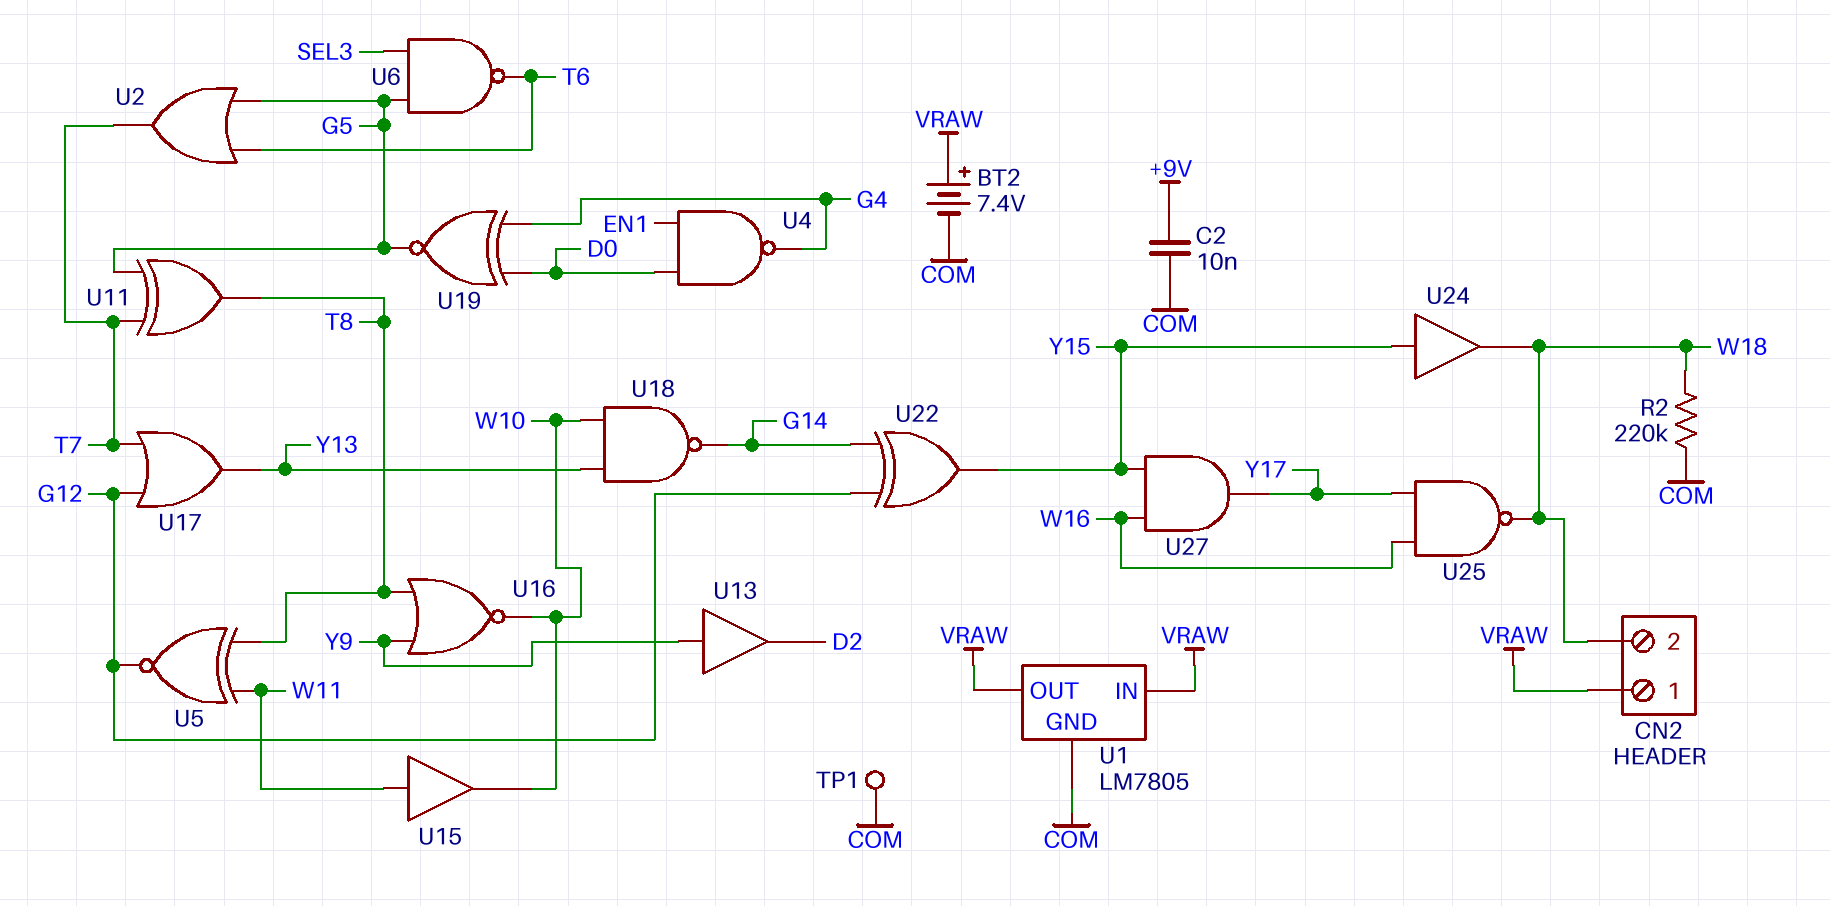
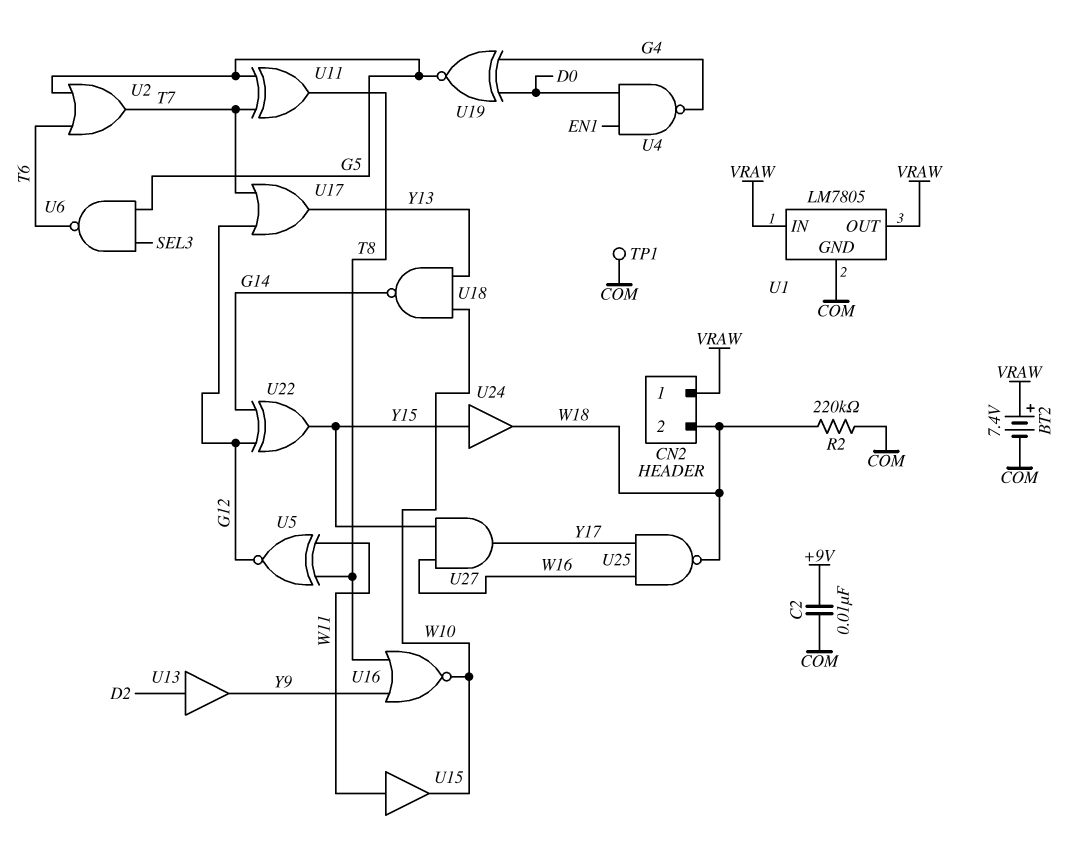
U13: buffer (in Y9, out D2) -> buffer (in D2, out Y9)

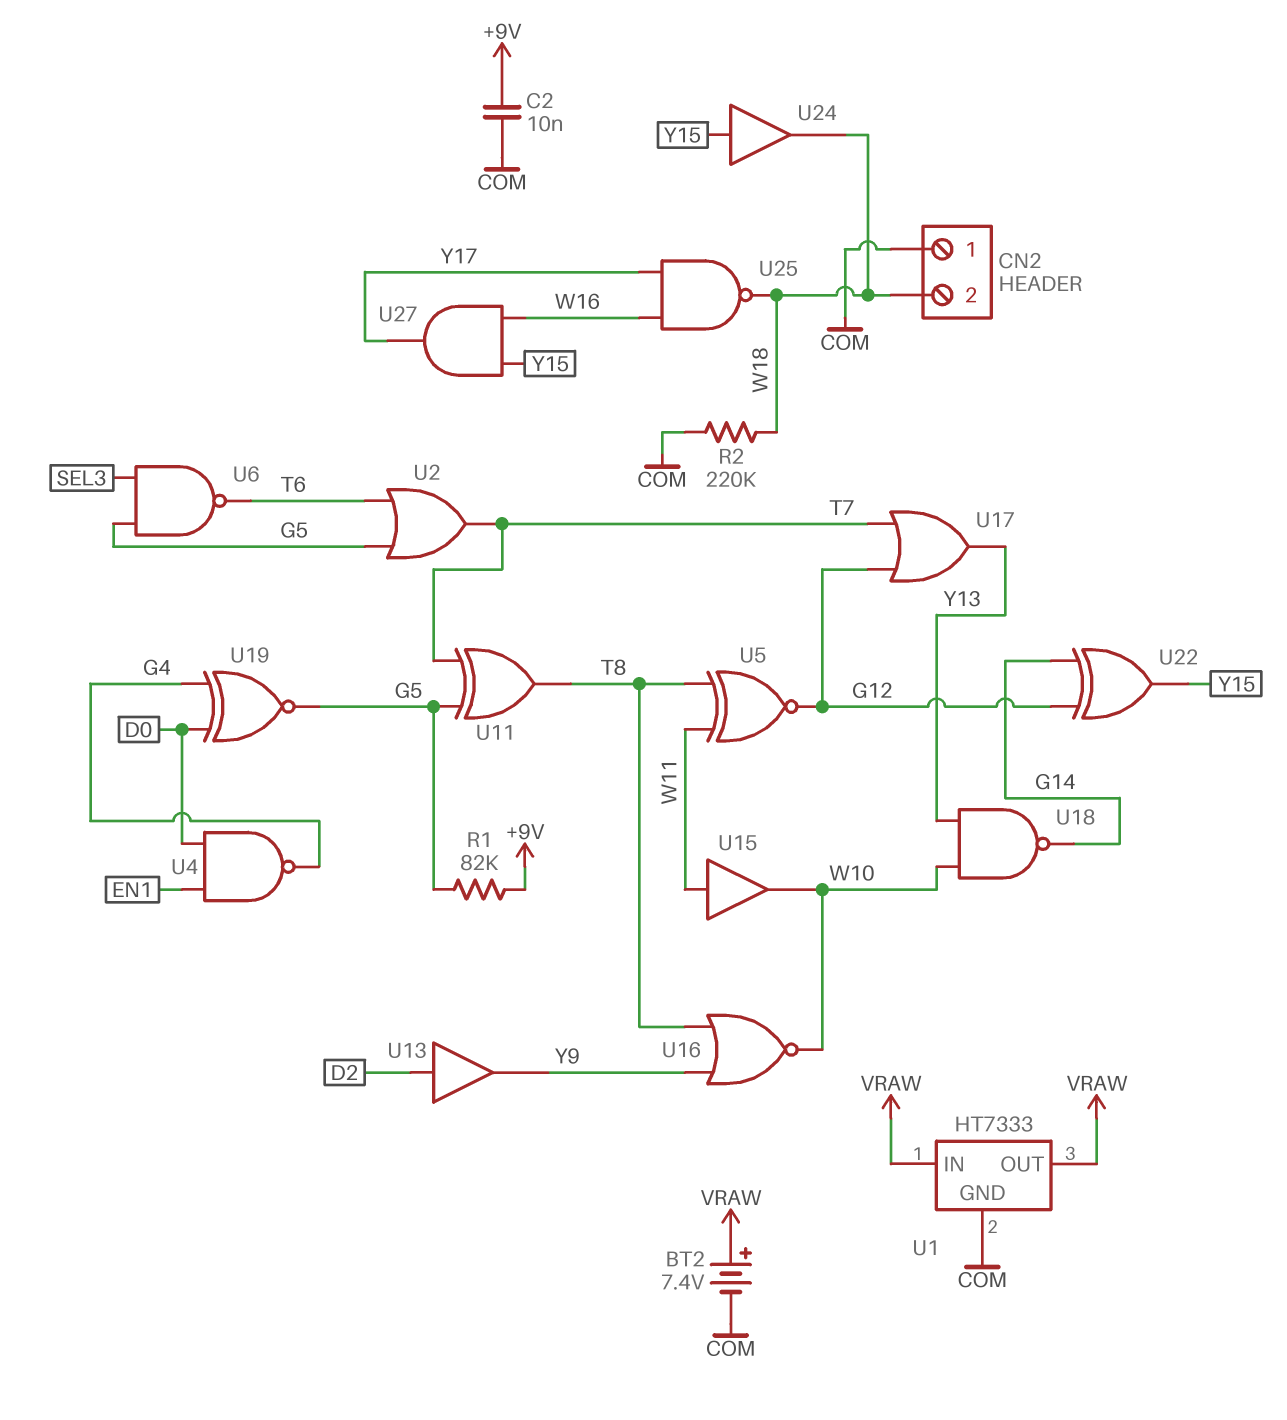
CN2 pin 1: VRAW -> COM
R1: none -> 82k (+9V, G5)
TP1: test point (COM) -> none
U1: LM7805 -> HT7333

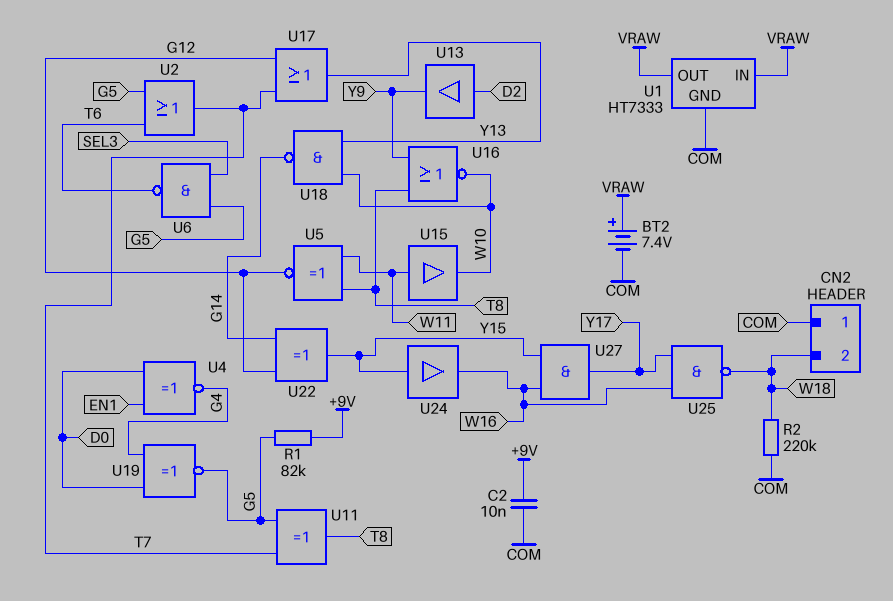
U4: NAND (in D0, in EN1, out G4) -> XNOR (in D0, in EN1, out G4)
U24: buffer (in Y15, out W18) -> buffer (in Y15, out W16)

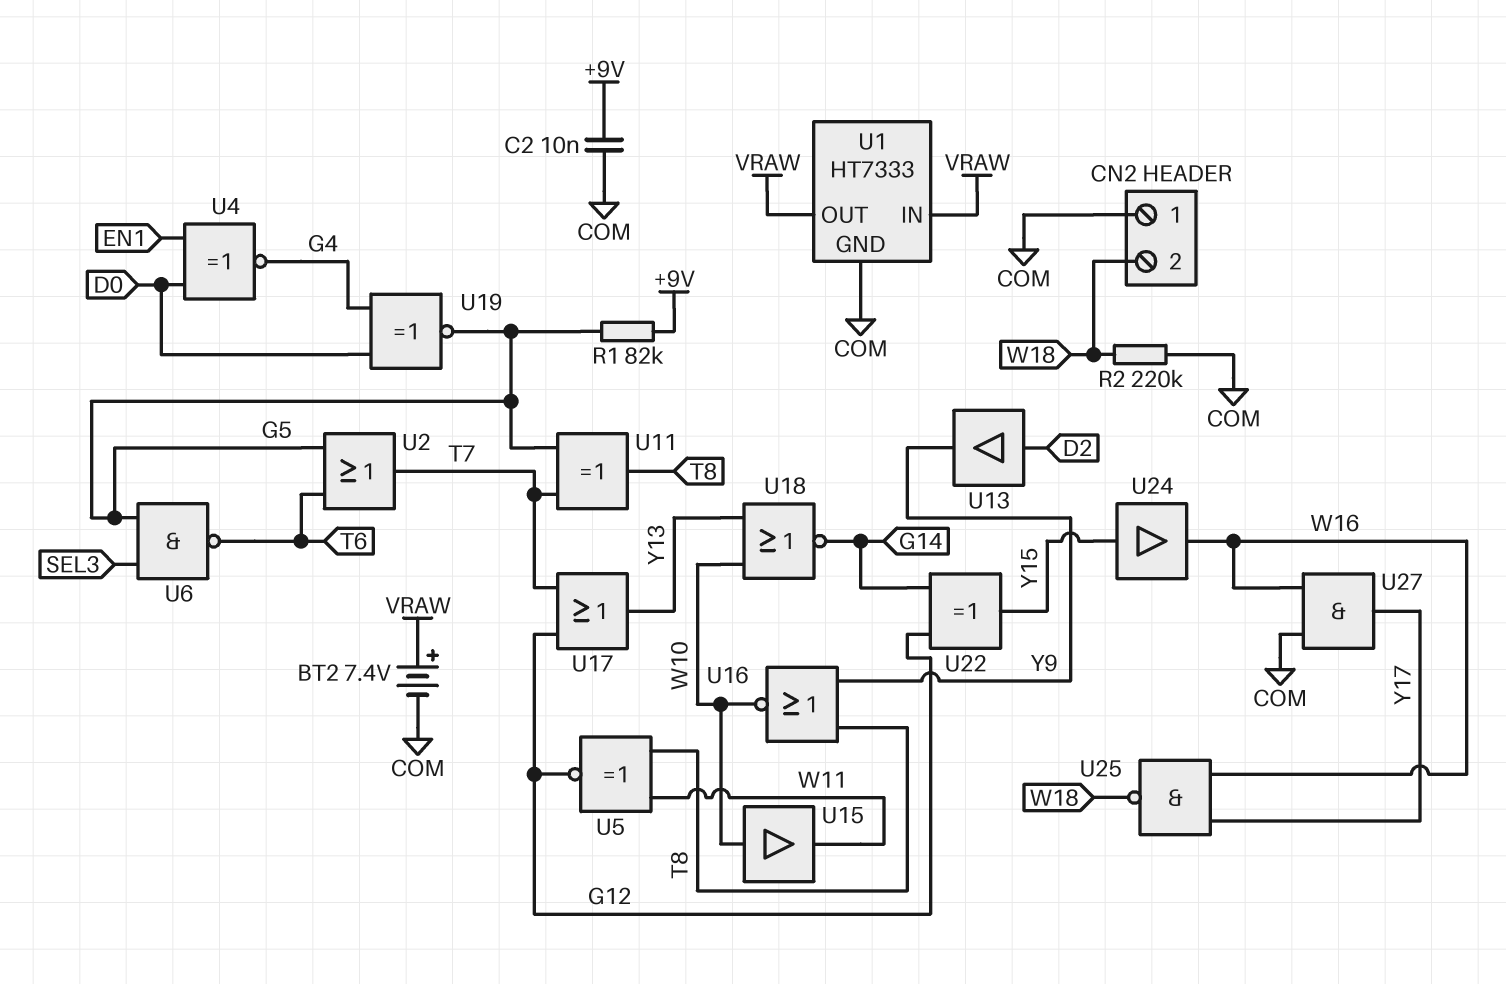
U15: buffer (in W11, out W10) -> buffer (in W10, out W11)
U18: NAND (in W10, in Y13, out G14) -> NOR (in W10, in Y13, out G14)
U27: AND (in W16, in Y15, out Y17) -> AND (in COM, in W16, out Y17)

